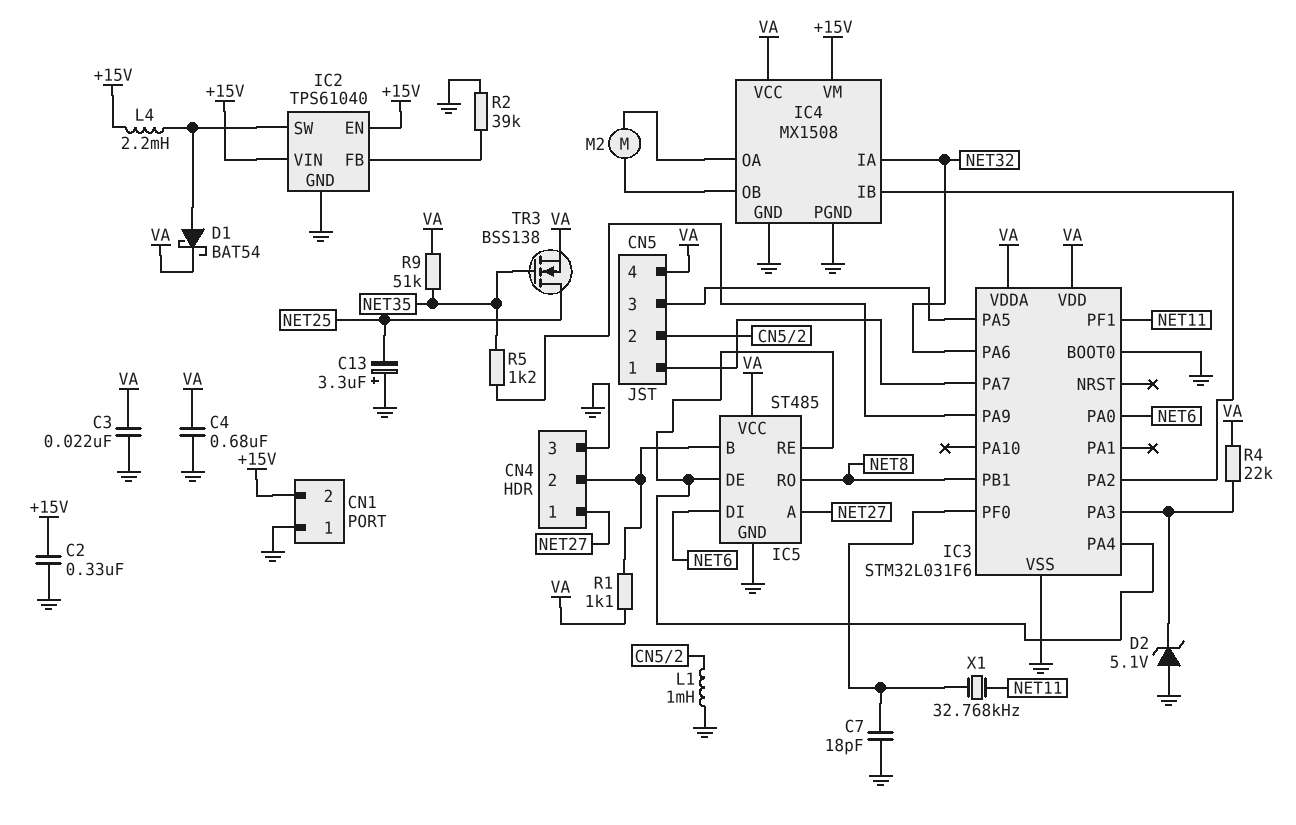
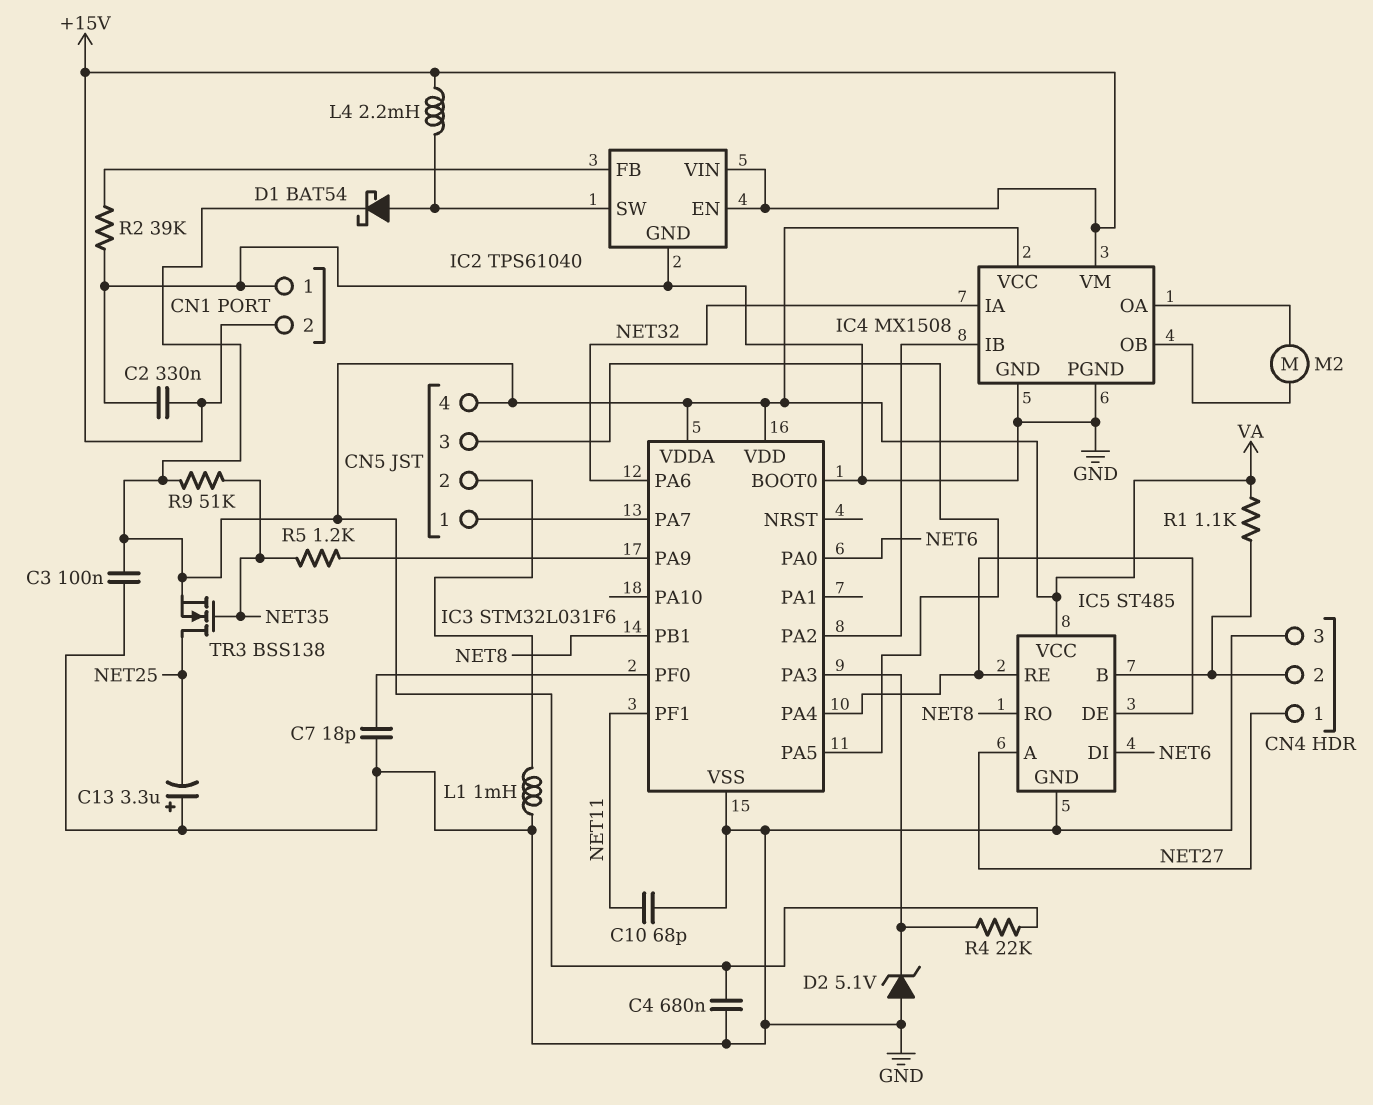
C3: 22nF (GND, VA) -> 100nF (GND, VA)
C10: none -> 68pF (GND, NET11)
X1: 32.768kHz (IC3/PF0, NET11) -> none

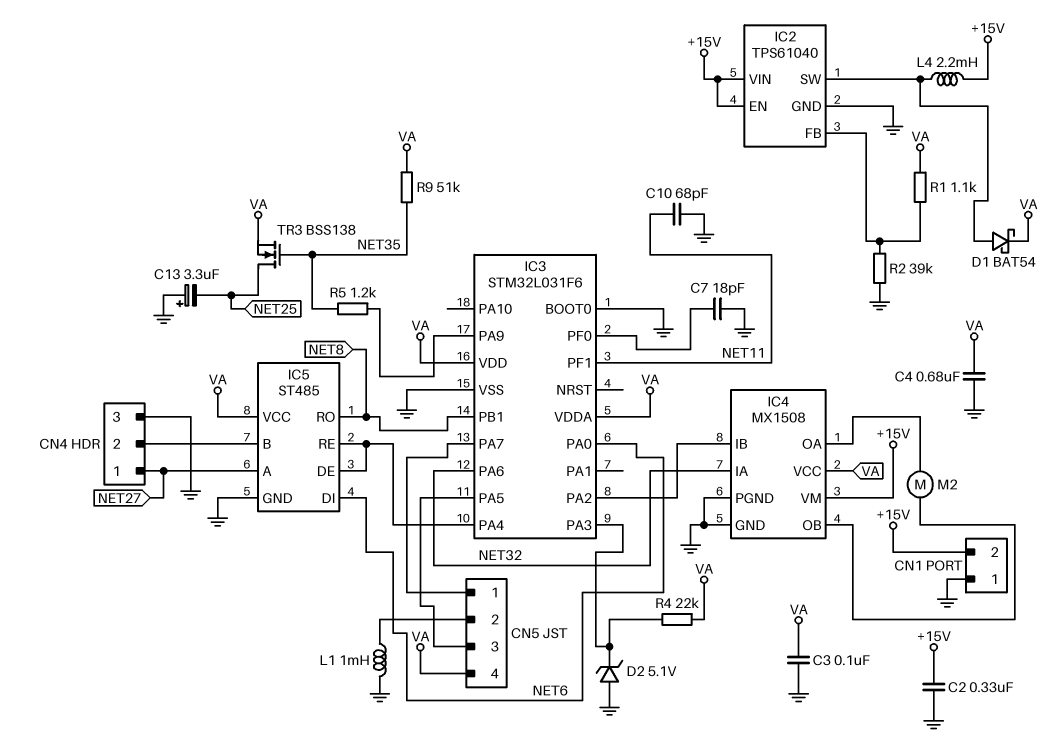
R1: 1.1k (CN4/2, VA) -> 1.1k (IC2/FB, VA)

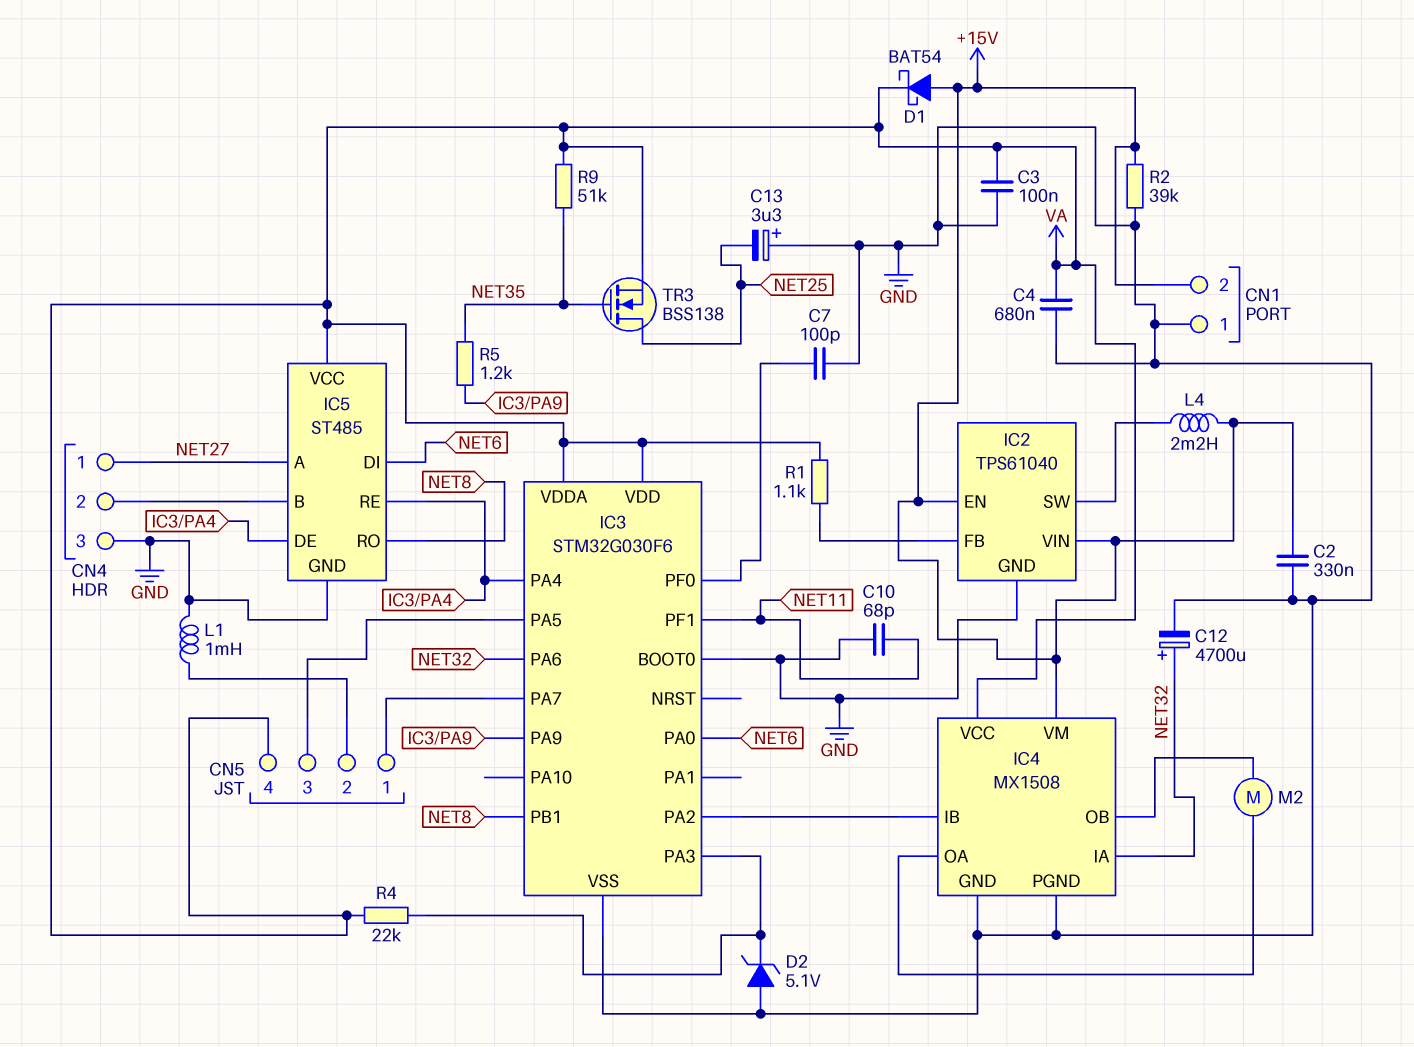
C7: 18pF (GND, IC3/PF0) -> 100pF (GND, IC3/PF0)
C12: none -> 4700uF (plus NET32, minus GND)
D1: schottky BAT54 (A IC2/SW, K VA) -> schottky BAT54 (A +15V, K VA)
IC3: STM32L031F6 -> STM32G030F6
R2: 39k (GND, IC2/FB) -> 39k (+15V, GND)

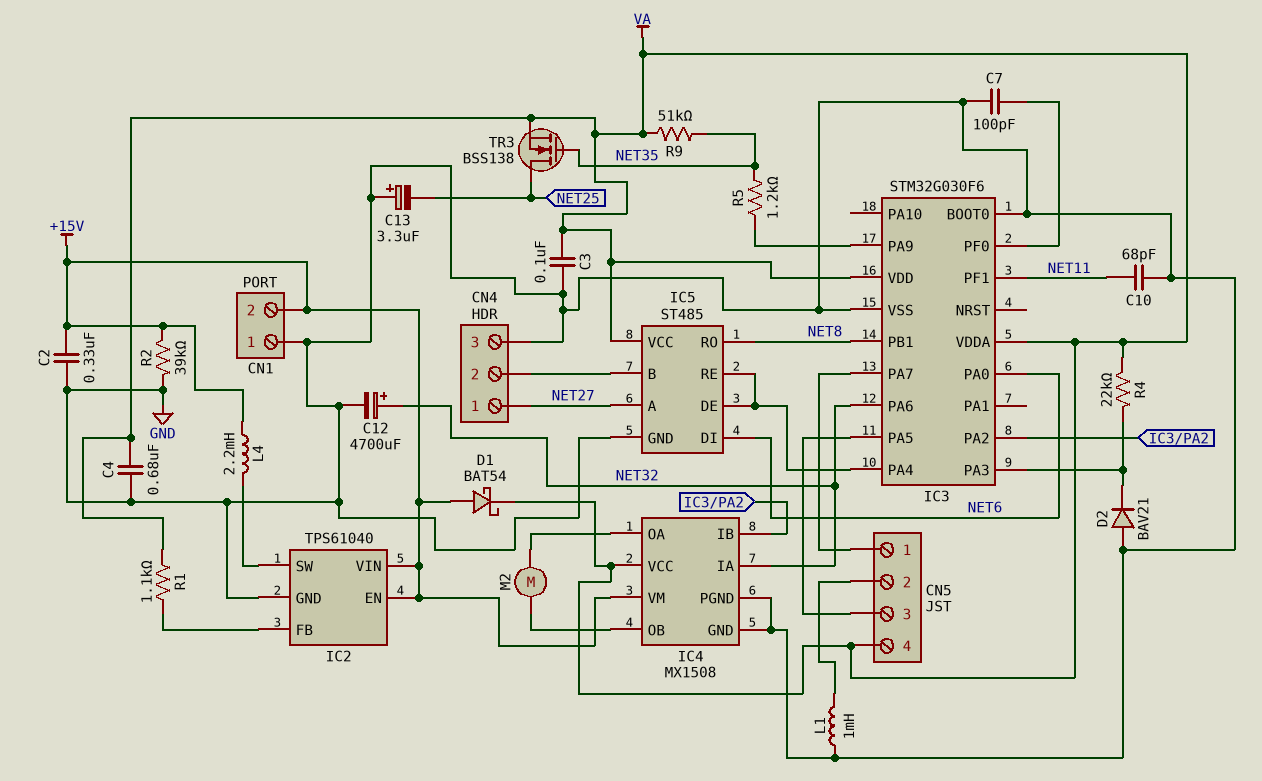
D2: zener 5.1V (A GND, K IC3/PA3) -> diode BAV21 (A GND, K IC3/PA3)

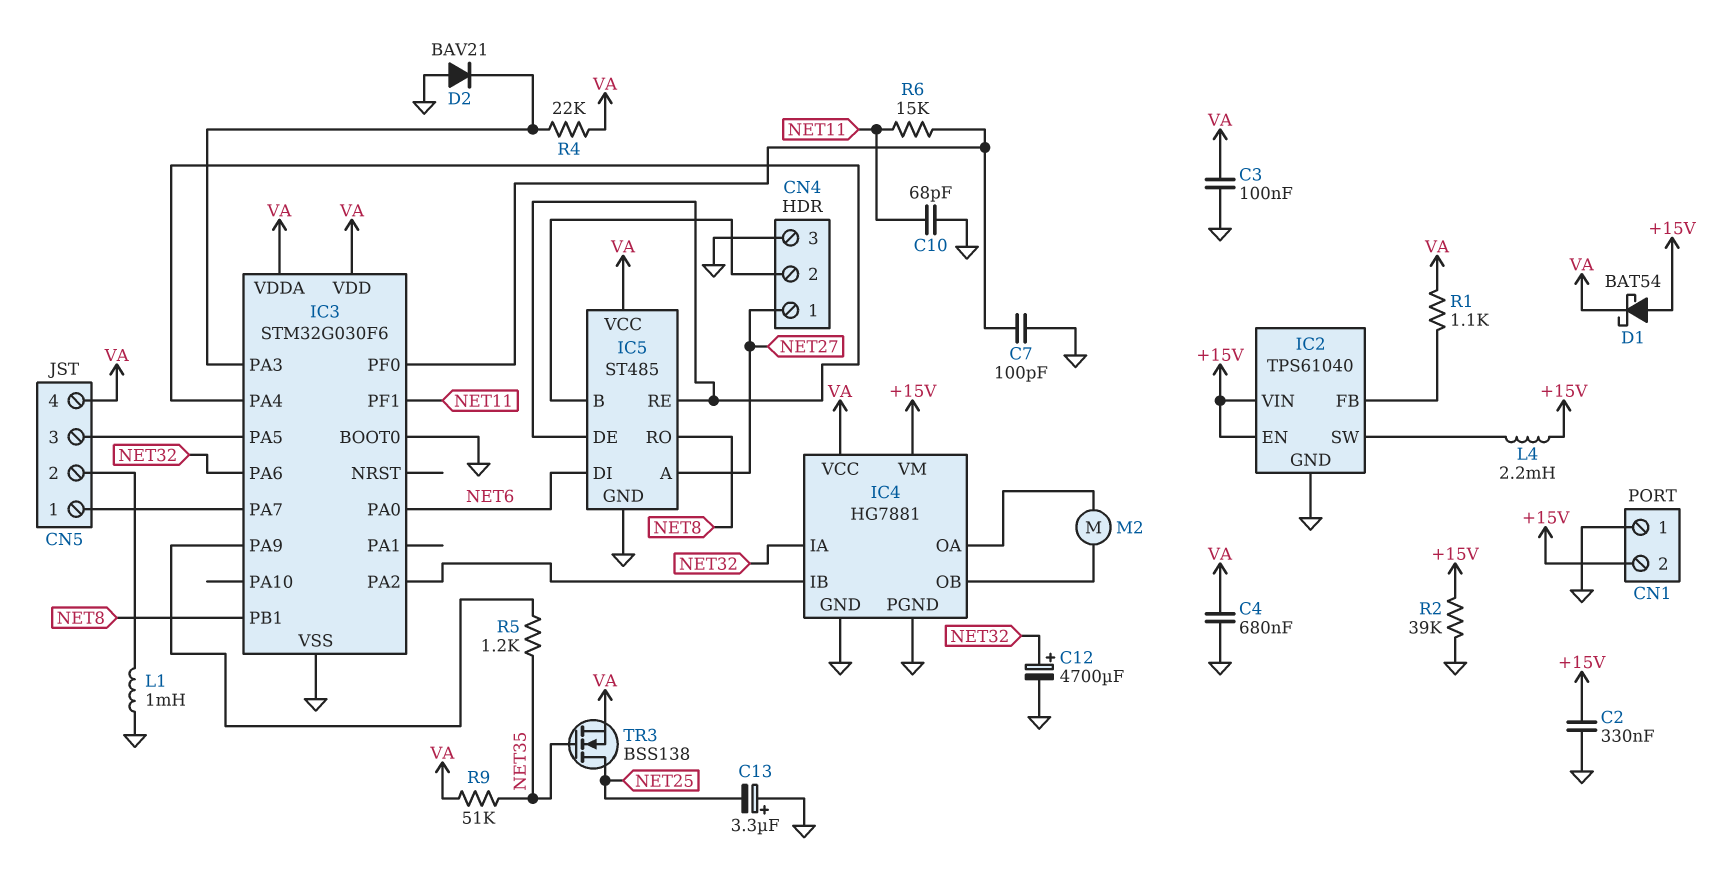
IC4: MX1508 -> HG7881
R6: none -> 15k (IC3/PF0, NET11)

